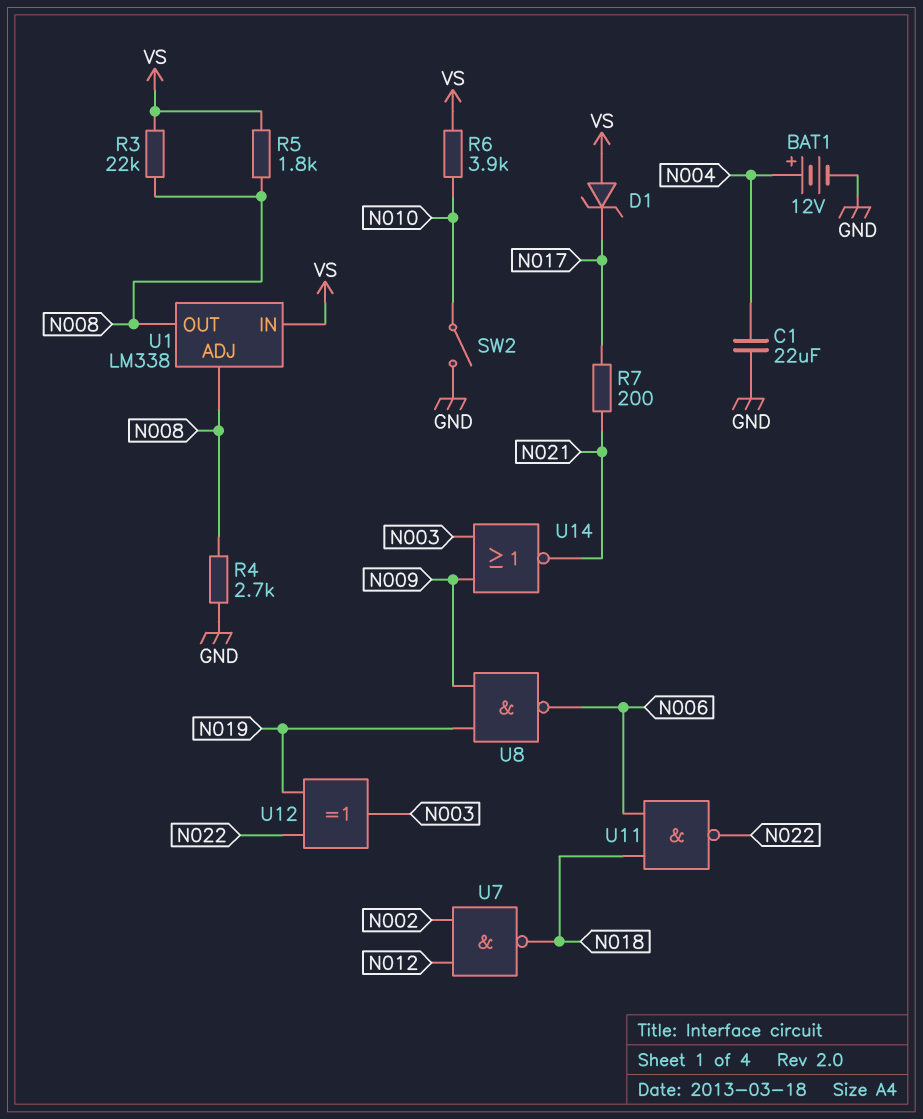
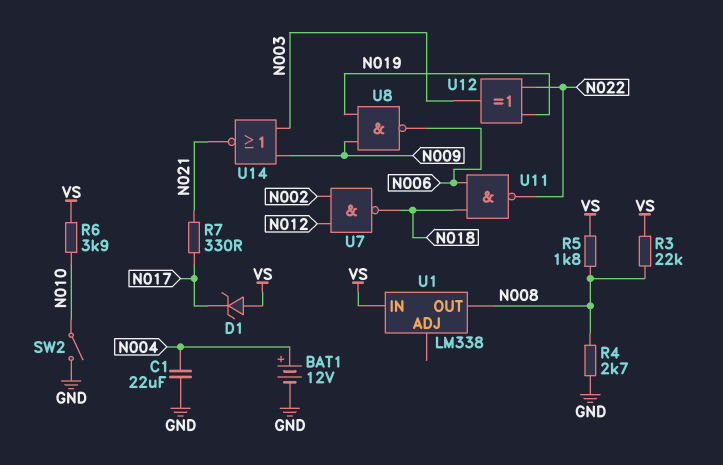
R7: 200 (N017, N021) -> 330 (N017, N021)
U1 pin ADJ: N008 -> none

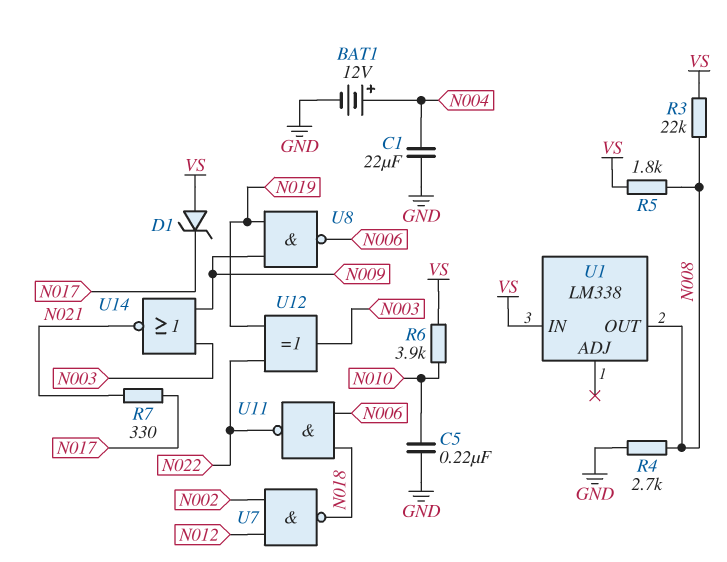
C5: none -> 220nF (GND, N010)
SW2: switch (GND, N010) -> none

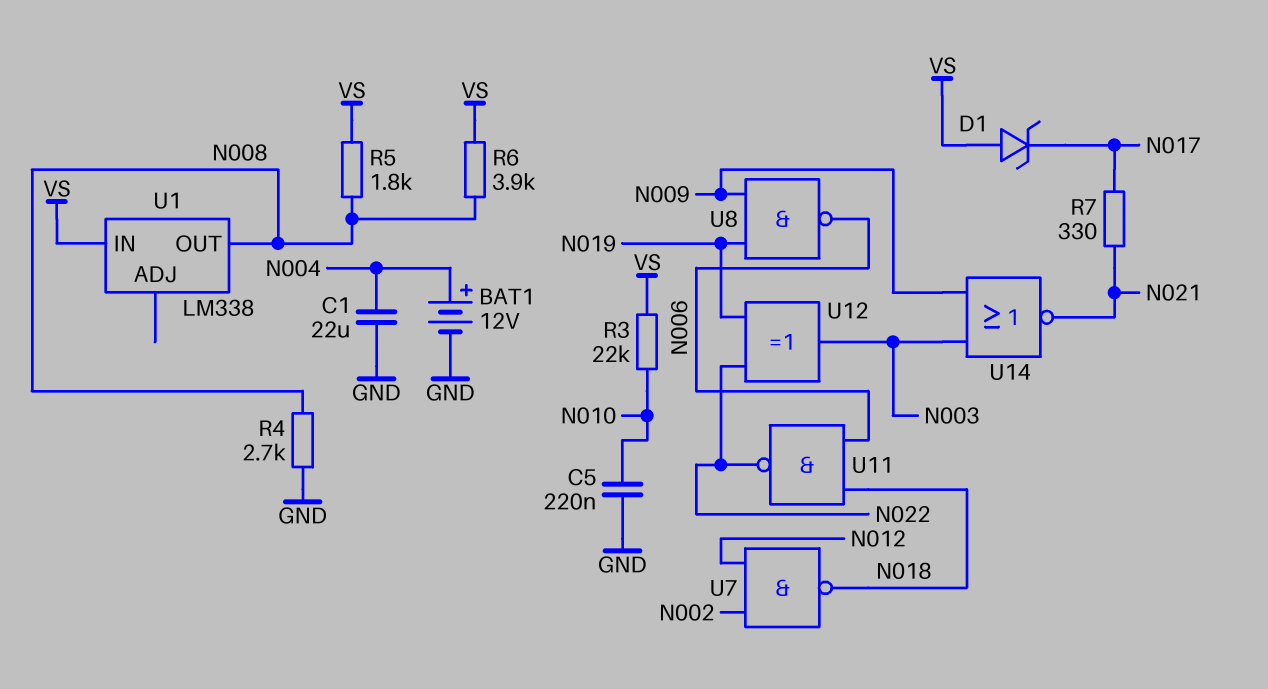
R3: 22k (N008, VS) -> 22k (N010, VS)
R6: 3.9k (N010, VS) -> 3.9k (N008, VS)

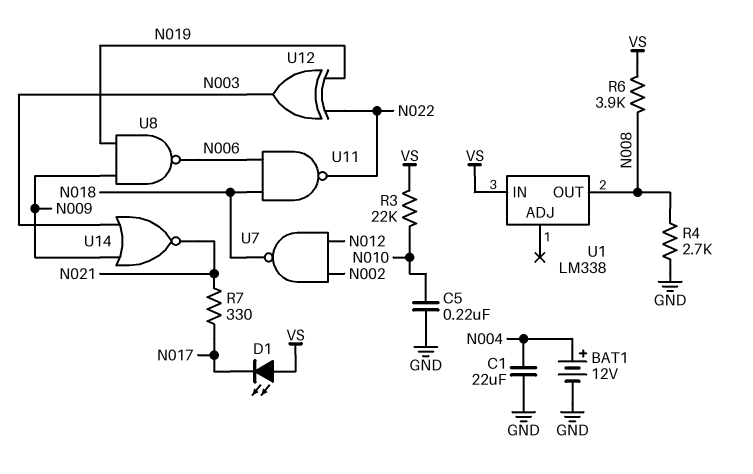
D1: zener (A VS, K N017) -> LED (A VS, K N017)
R5: 1.8k (N008, VS) -> none

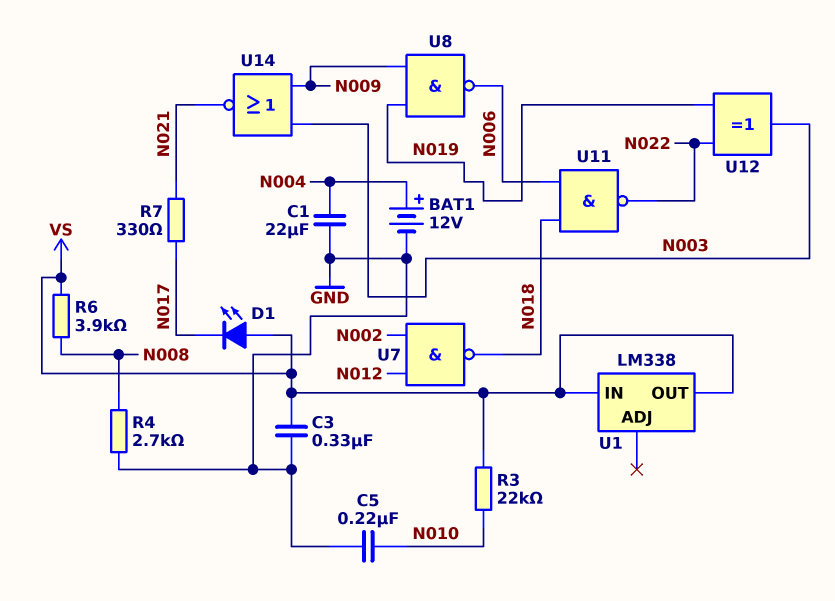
C3: none -> 330nF (GND, VS)
U1 pin OUT: N008 -> VS

